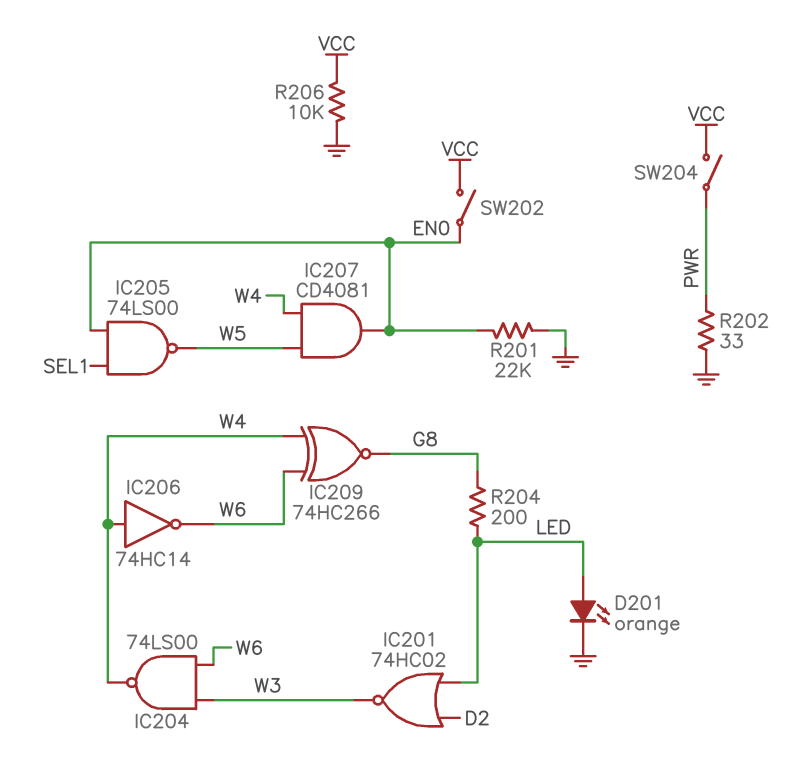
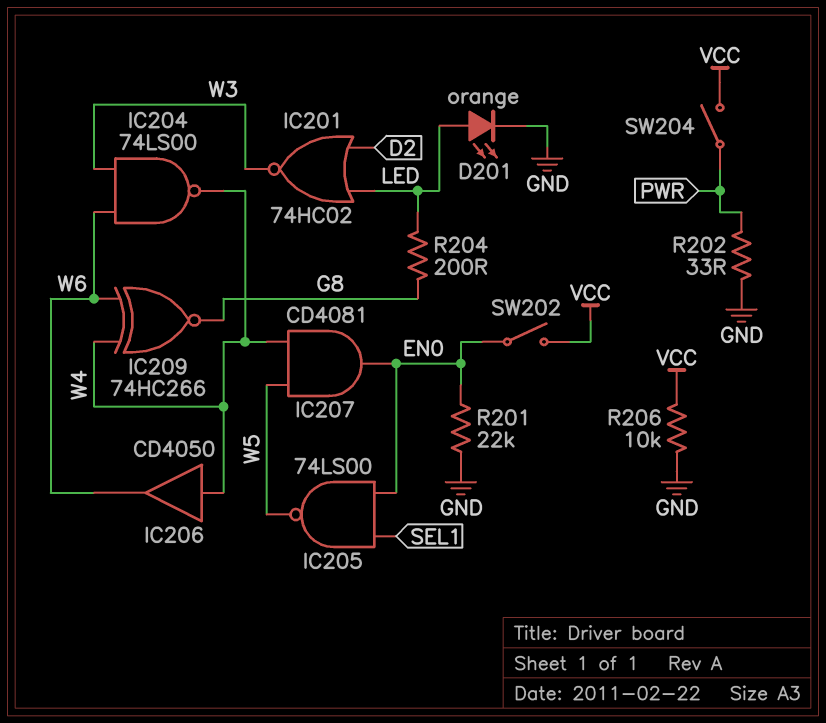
IC206: NOT 74HC14 (in W4, out W6) -> buffer CD4050 (in W4, out W6)

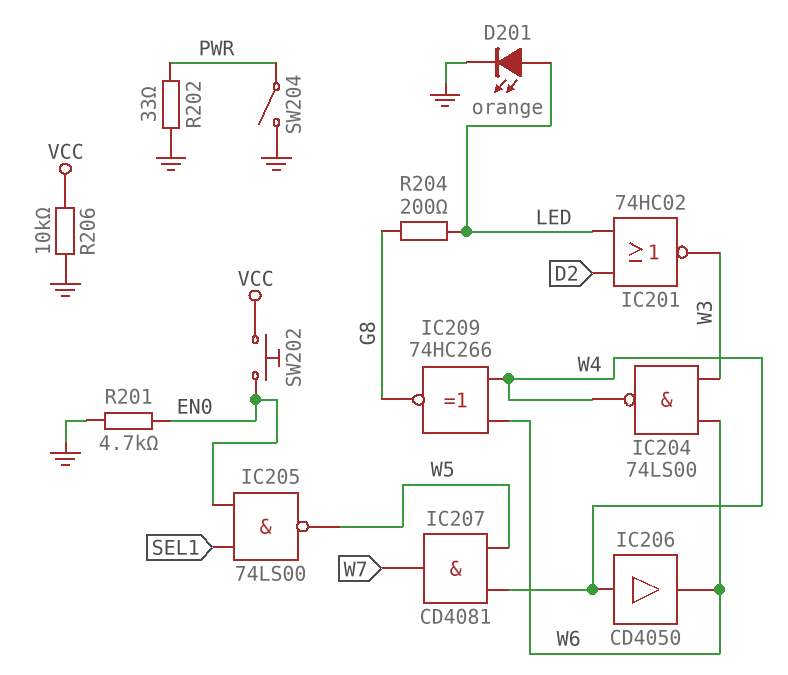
IC207: AND CD4081 (in W4, in W5, out EN0) -> AND CD4081 (in W4, in W5, out W7)
R201: 22k (EN0, GND) -> 4.7k (EN0, GND)
SW202: switch (EN0, VCC) -> button (EN0, VCC)
SW204: switch (PWR, VCC) -> switch (GND, PWR)

